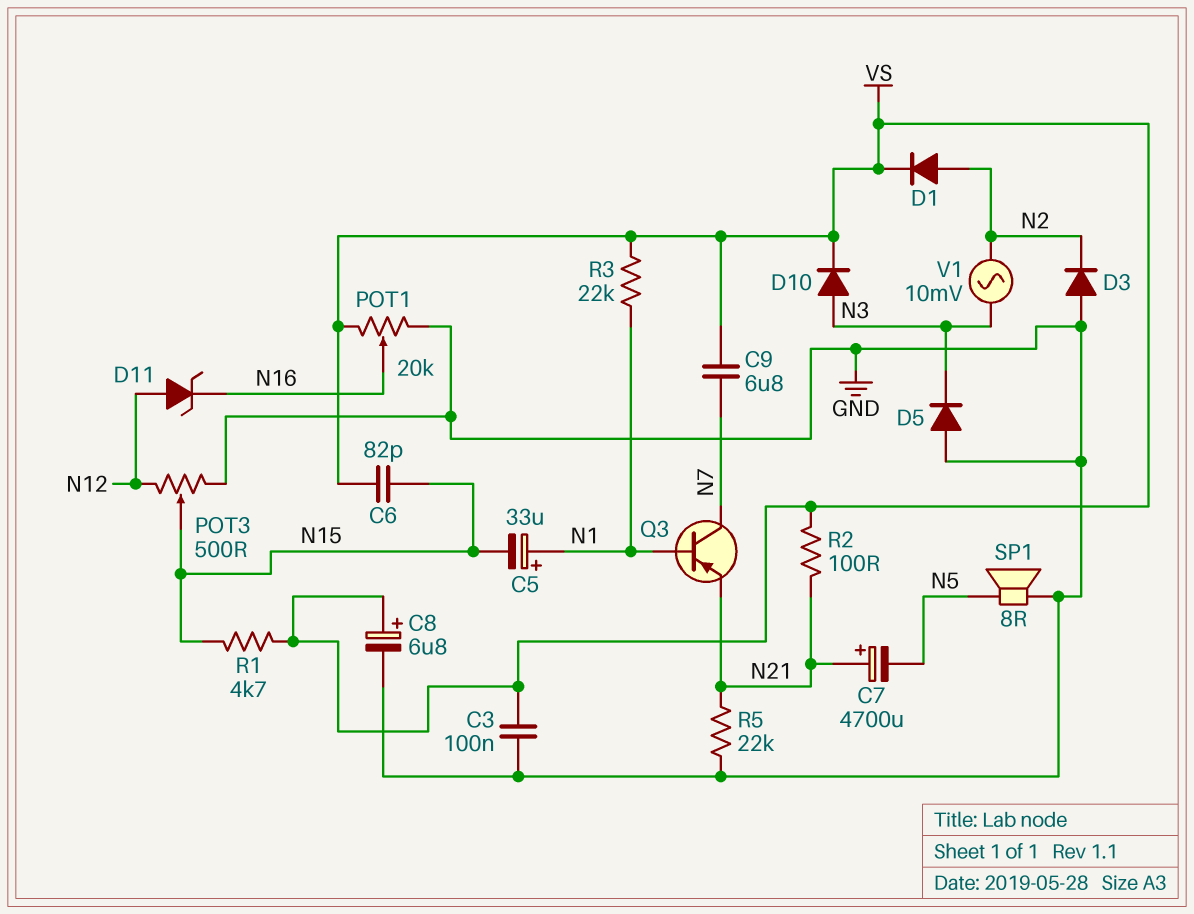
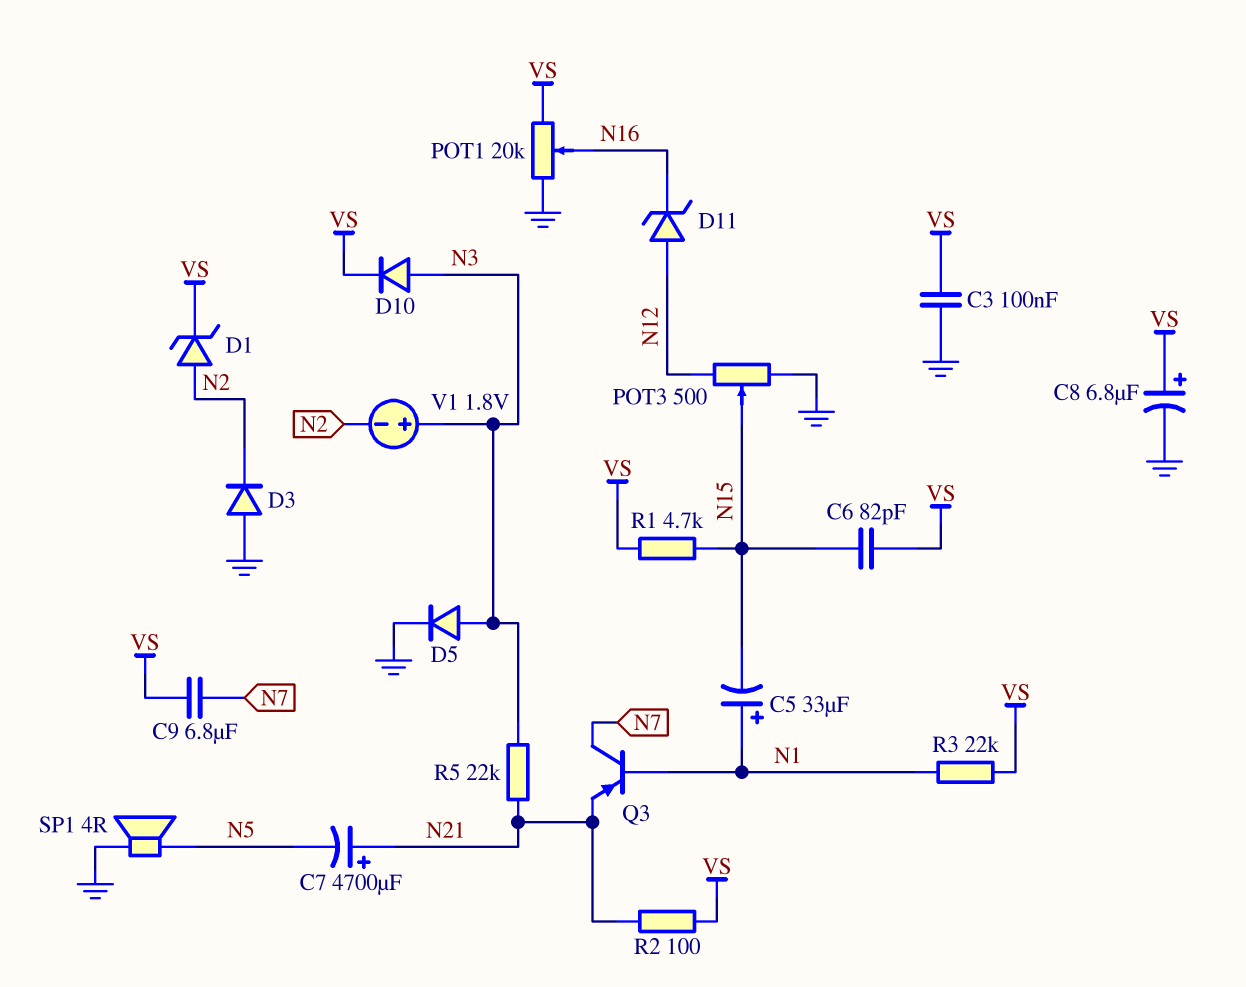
D1: diode (A N2, K VS) -> zener (A N2, K VS)
D5: diode (A GND, K N3) -> diode (A N3, K GND)
R5: 22k (GND, N21) -> 22k (N3, N21)
SP1: speaker 8R (GND, N5) -> speaker 4R (GND, N5)
V1: AC 10mV (N2, N3) -> 1.8V (plus N3, minus N2)

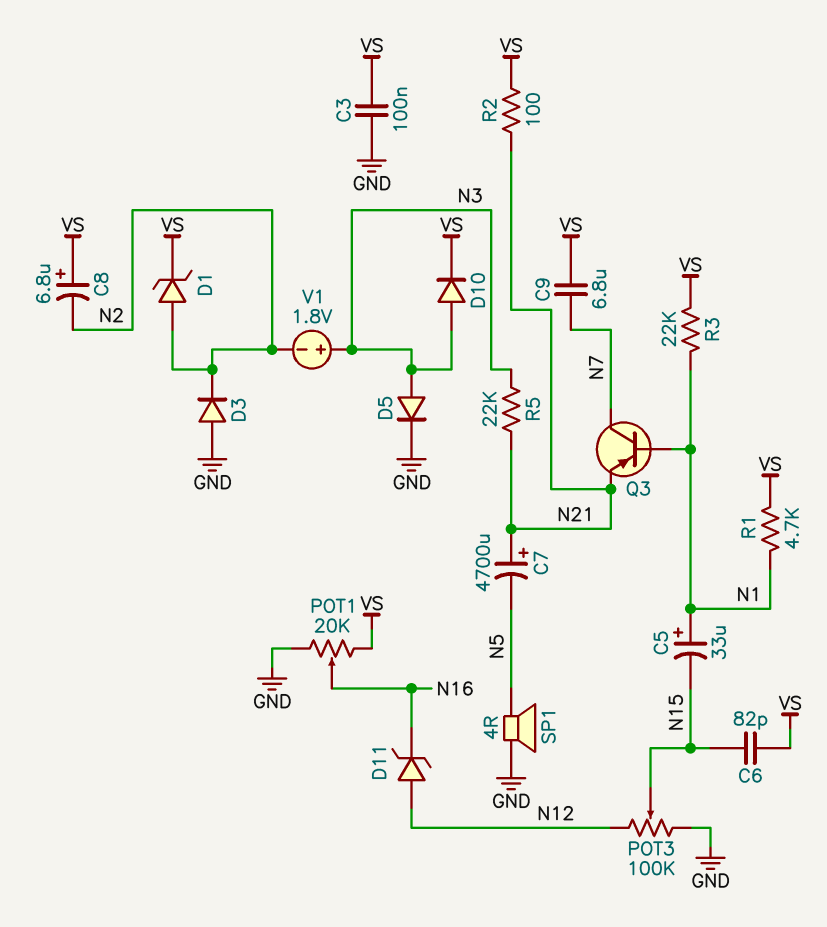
C8: 6.8uF (plus VS, minus GND) -> 6.8uF (plus VS, minus N2)
POT3: 500 (GND, N12, wiper N15) -> 100k (GND, N12, wiper N15)
R1: 4.7k (N15, VS) -> 4.7k (N1, VS)

